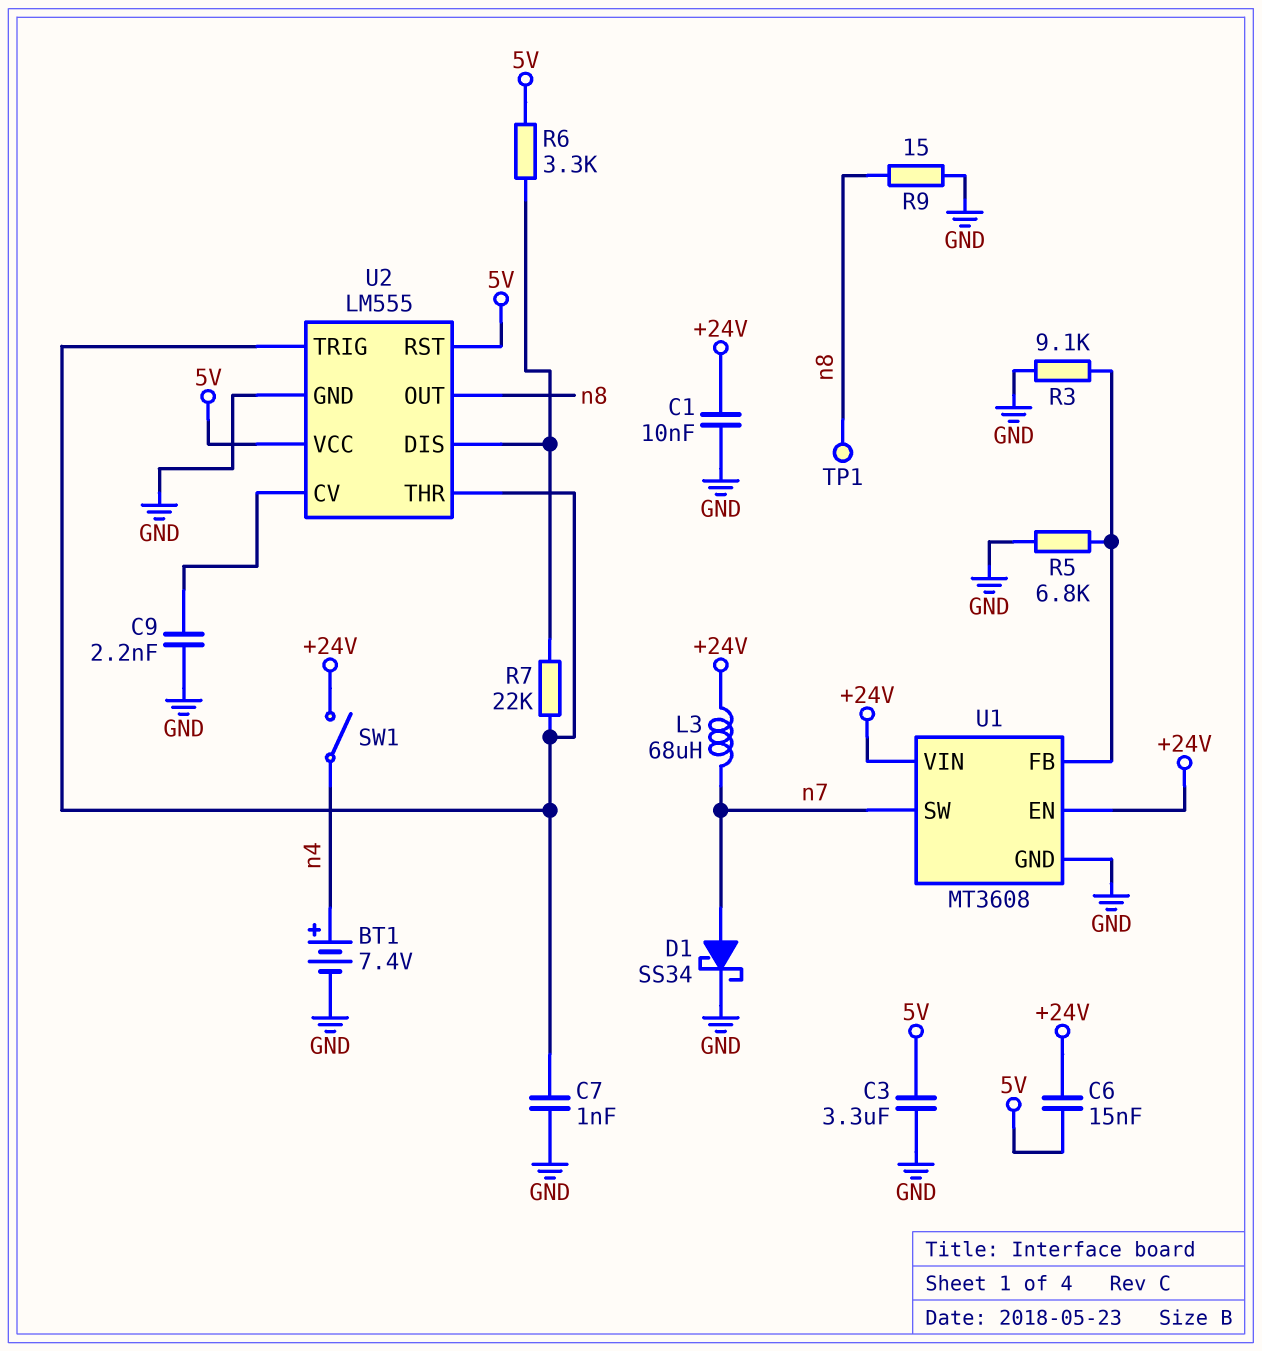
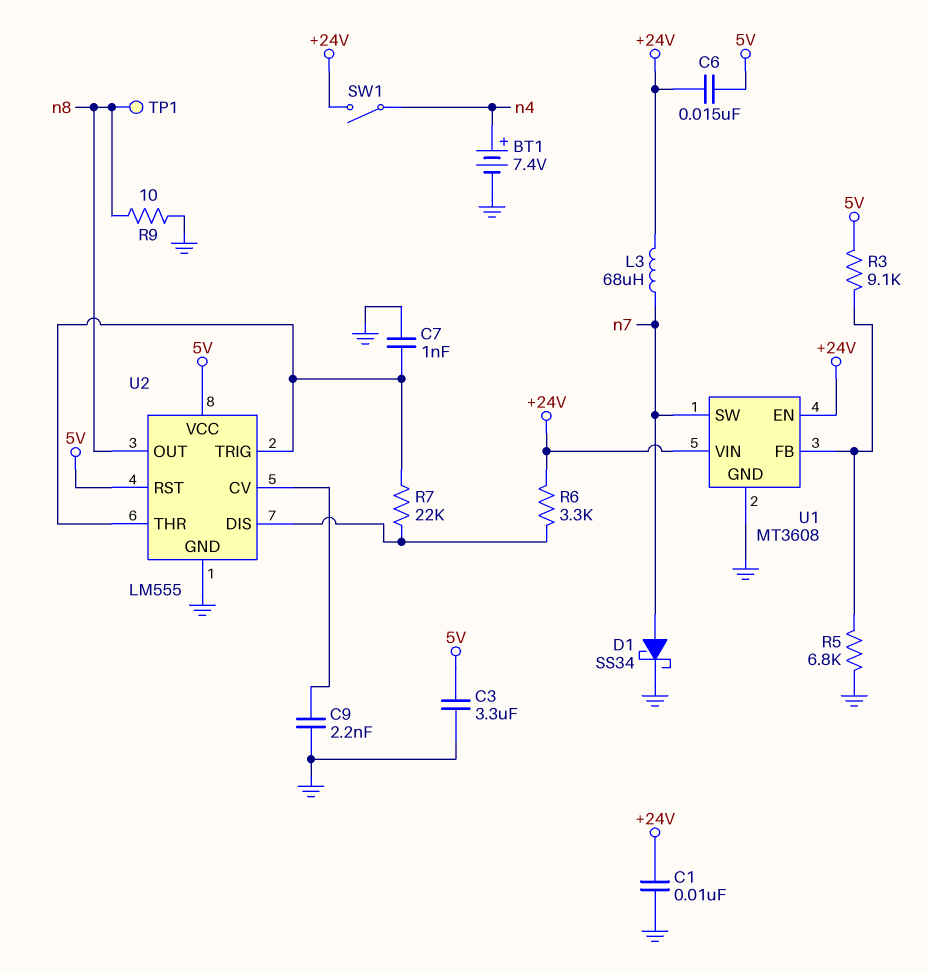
R3: 9.1k (GND, U1/FB) -> 9.1k (5V, U1/FB)
R6: 3.3k (5V, U2/DIS) -> 3.3k (+24V, U2/DIS)
R9: 15 (GND, n8) -> 10 (GND, n8)

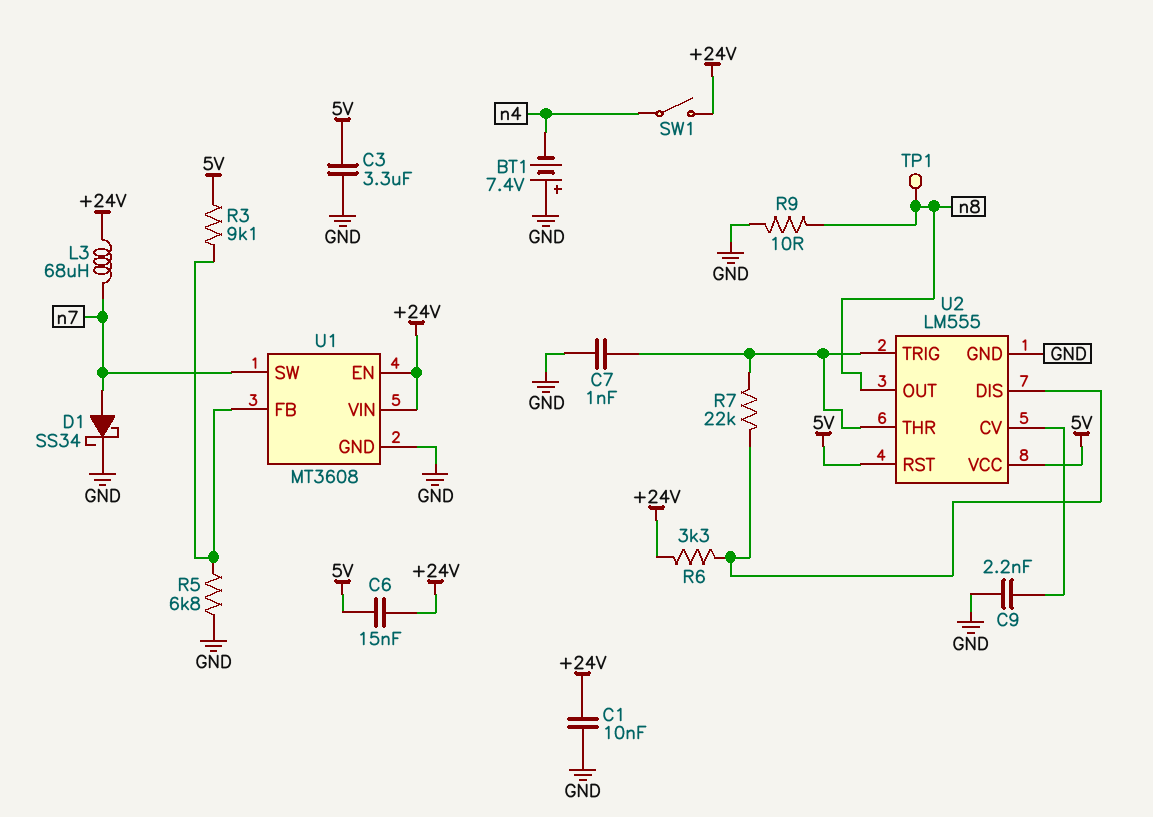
BT1: 7.4V (plus n4, minus GND) -> 7.4V (plus GND, minus n4)

